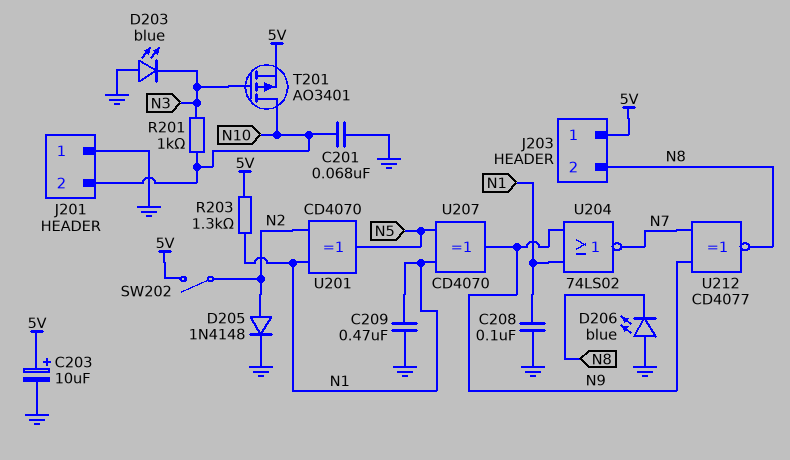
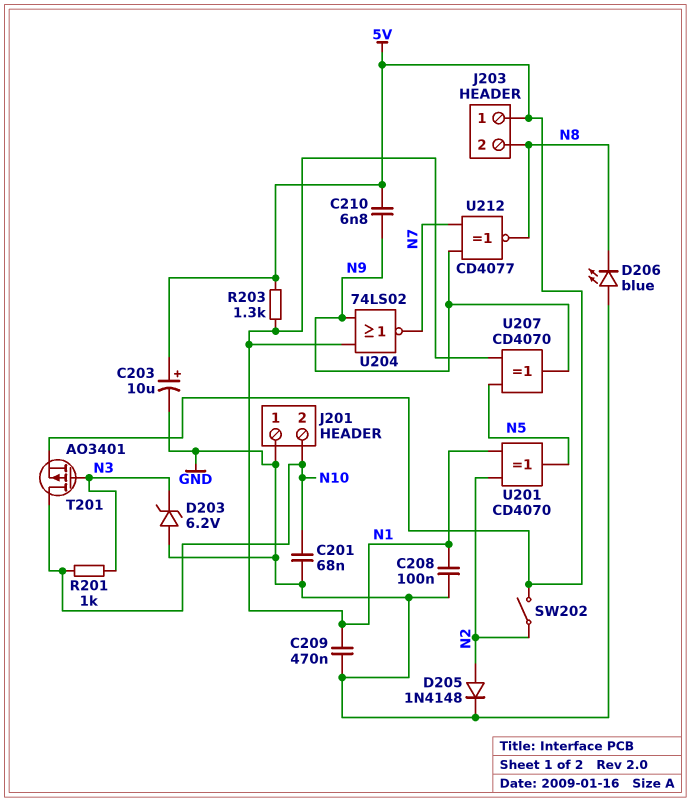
C210: none -> 6.8nF (5V, N9)
D203: LED blue (A GND, K N3) -> zener 6.2V (A GND, K N3)

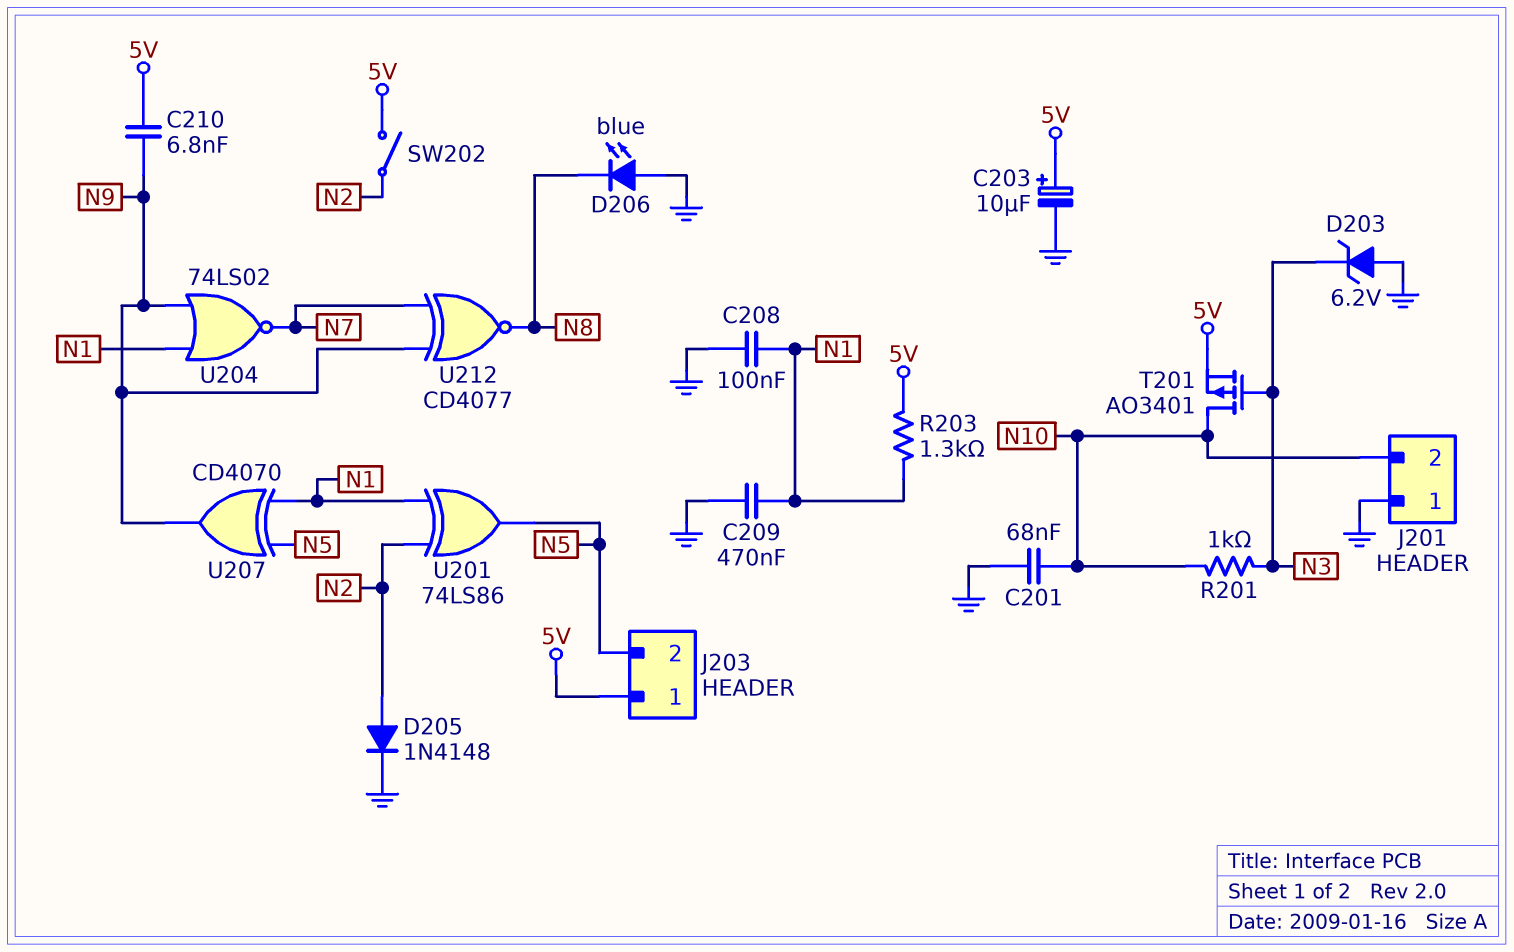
J203 pin 2: N8 -> N5
U201: XOR CD4070 (in N1, in N2, out N5) -> XOR 74LS86 (in N1, in N2, out N5)

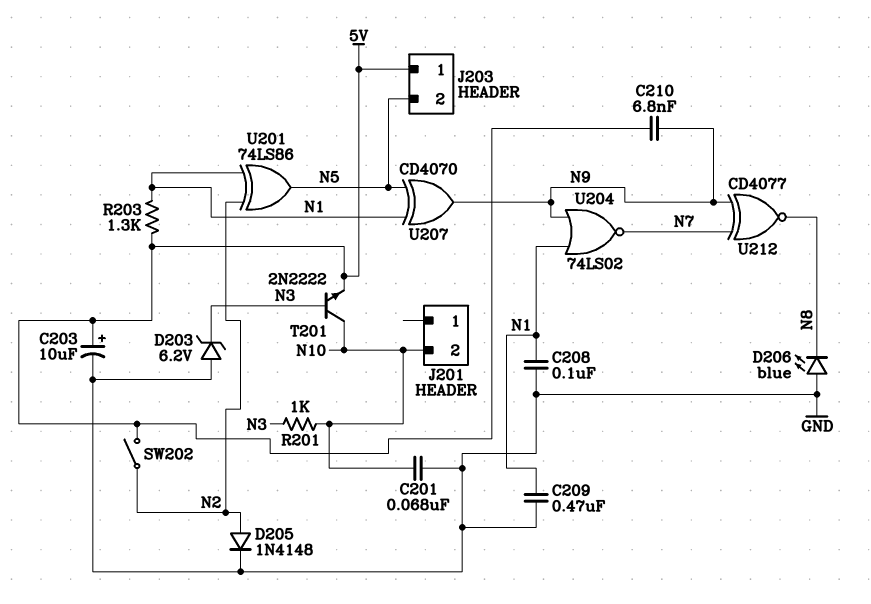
J201 pin 1: GND -> none
T201: PMOS AO3401 (G N3, D N10, S 5V) -> NPN 2N2222 (B N3, C N10, E 5V)

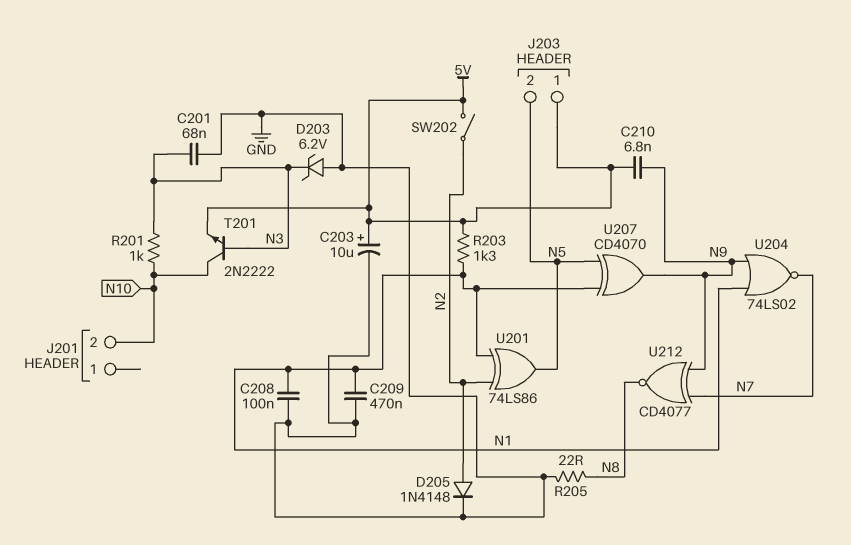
C201: 68nF (GND, N10) -> 68nF (GND, N3)
D206: LED blue (A GND, K N8) -> none
R205: none -> 22 (GND, N8)

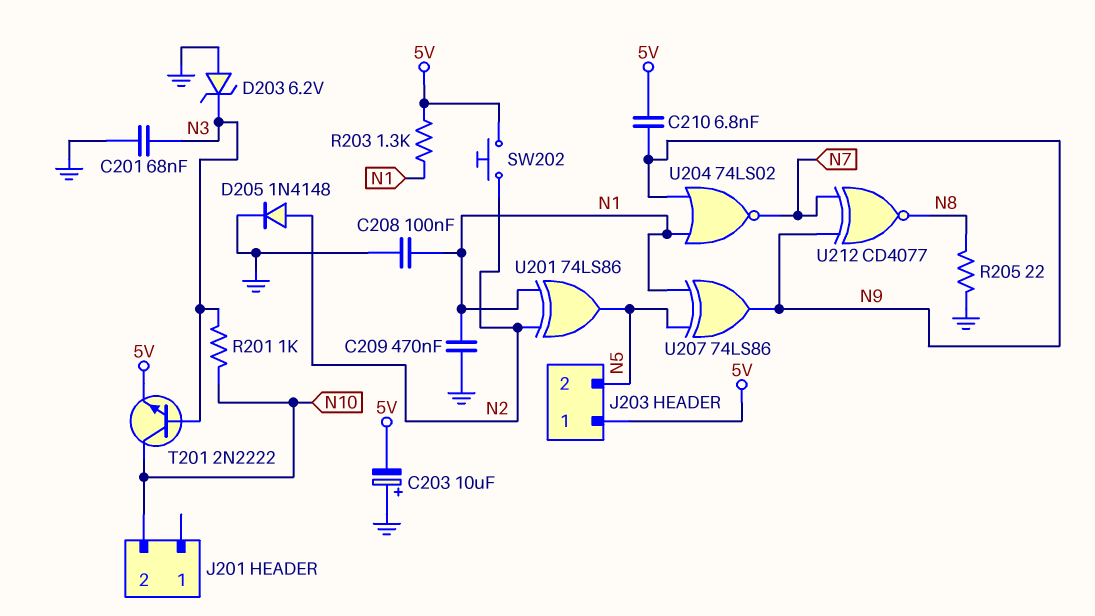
C203: 10uF (plus 5V, minus GND) -> 10uF (plus GND, minus 5V)
SW202: switch (5V, N2) -> button (5V, N2)
U207: XOR CD4070 (in N1, in N5, out N9) -> XOR 74LS86 (in N1, in N5, out N9)

